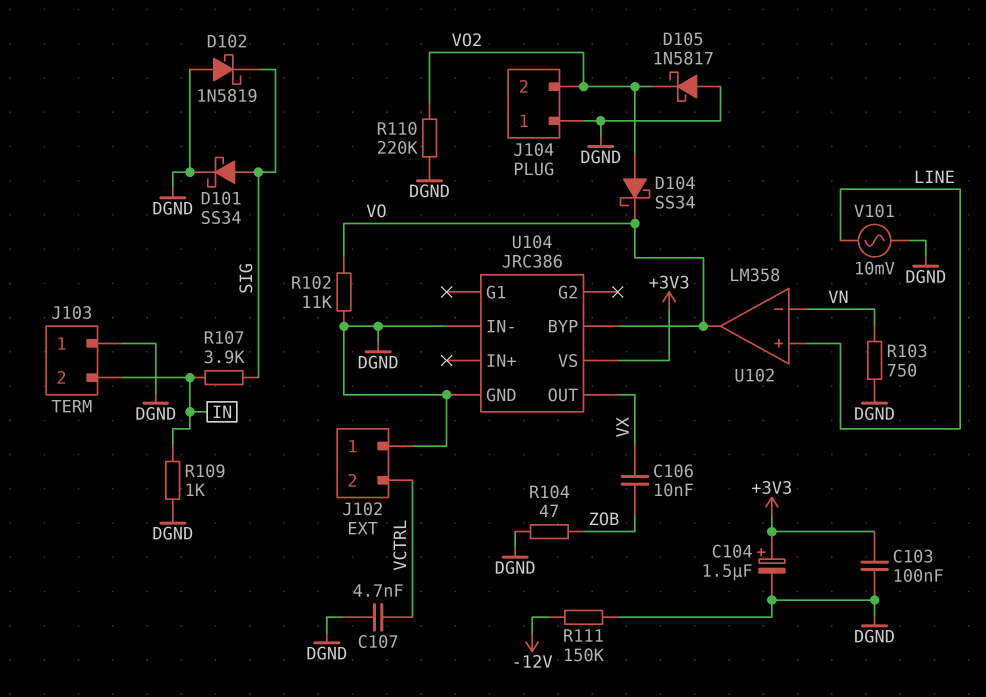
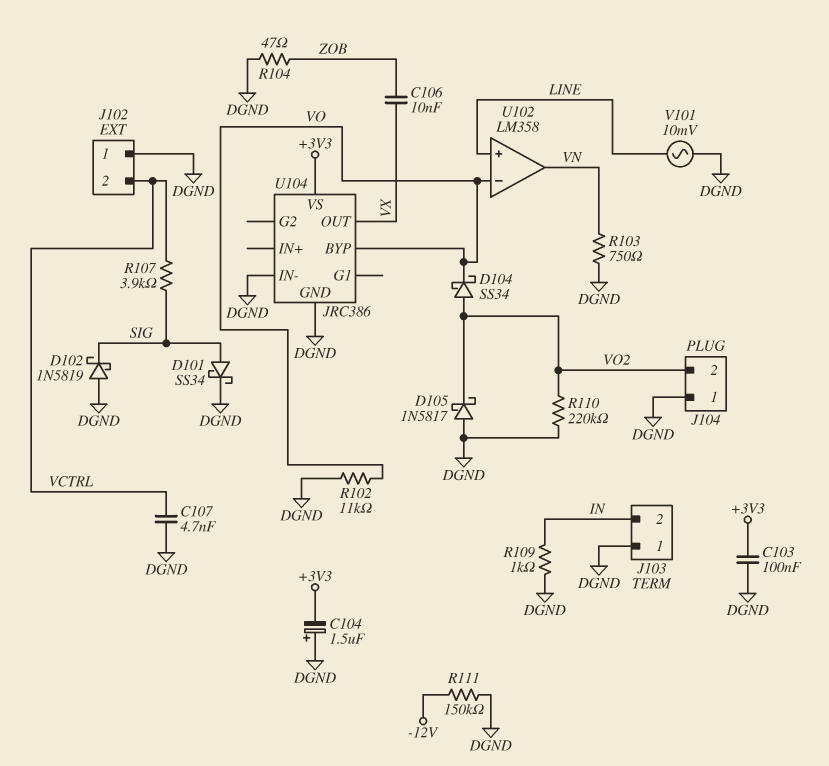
C104: 1.5uF (plus +3V3, minus DGND) -> 1.5uF (plus DGND, minus +3V3)
R107: 3.9k (IN, SIG) -> 3.9k (SIG, VCTRL)
U102 pin in-: VN -> VO
U102 pin out: VO -> VN

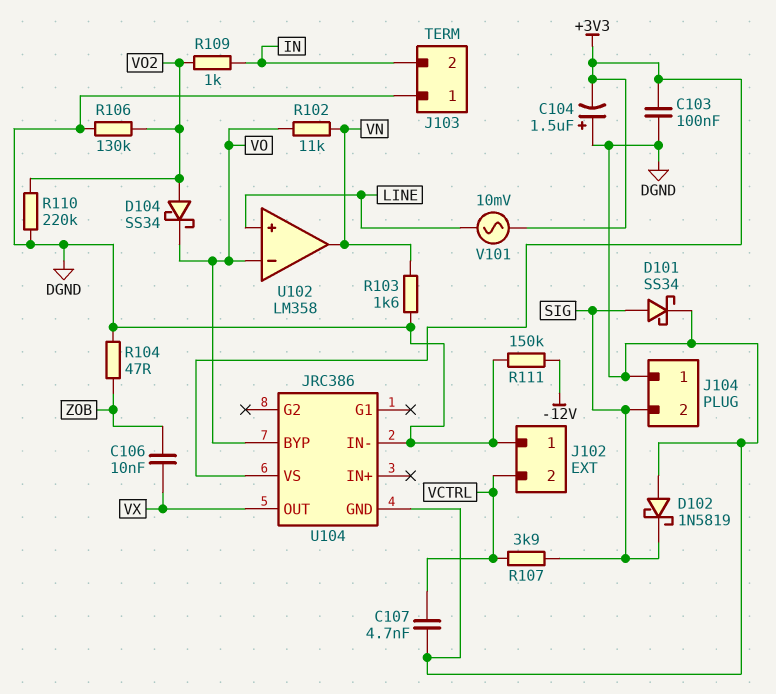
D105: schottky 1N5817 (A DGND, K VO2) -> none
J104 pin 2: VO2 -> SIG
R102: 11k (DGND, VO) -> 11k (VN, VO)
R103: 750 (DGND, VN) -> 1.6k (DGND, VN)
R106: none -> 130k (DGND, VO2)
R109: 1k (DGND, IN) -> 1k (IN, VO2)
V101: AC 10mV (DGND, LINE) -> AC 10mV (+3V3, LINE)

